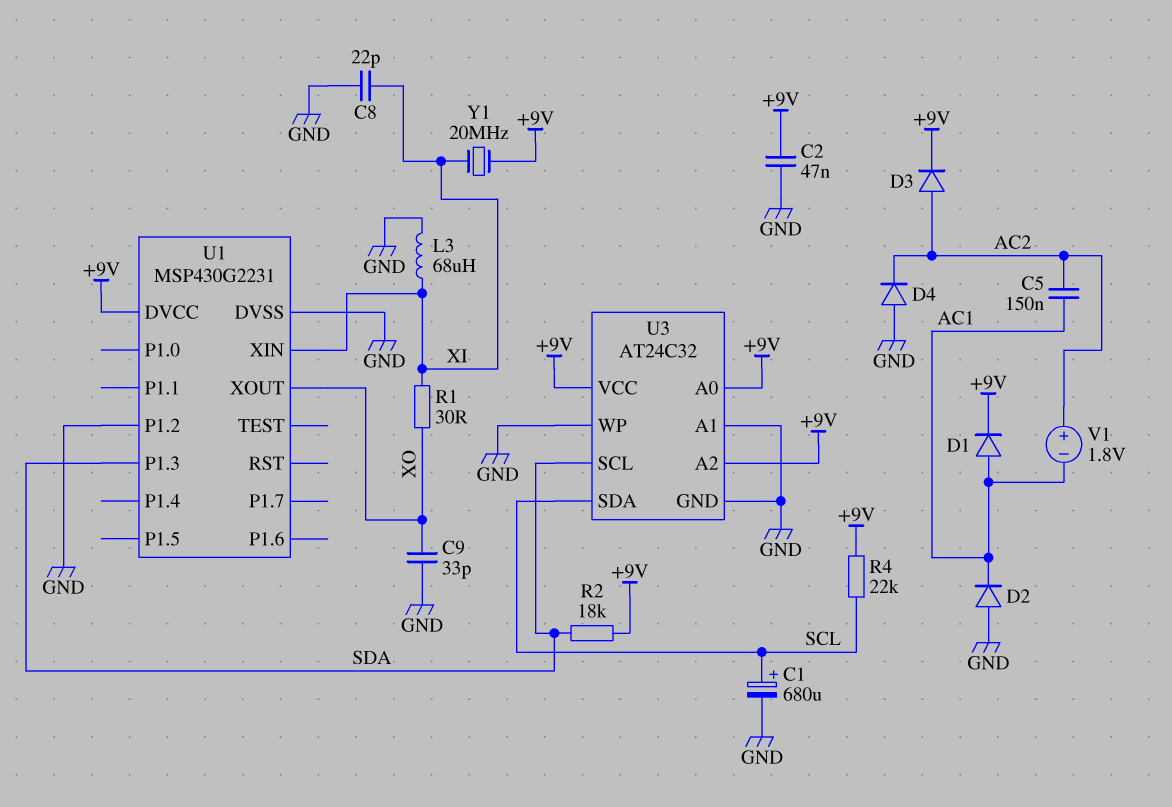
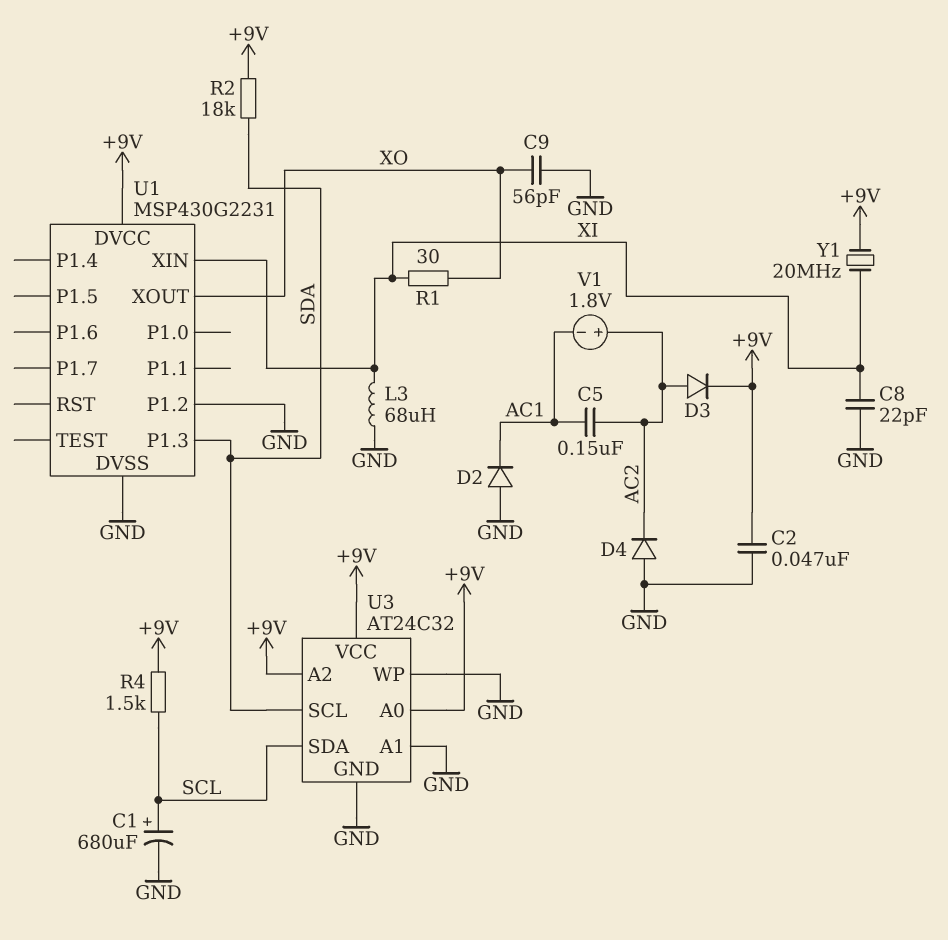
C9: 33pF (GND, XO) -> 56pF (GND, XO)
D1: diode (A AC1, K +9V) -> none
R4: 22k (+9V, SCL) -> 1.5k (+9V, SCL)

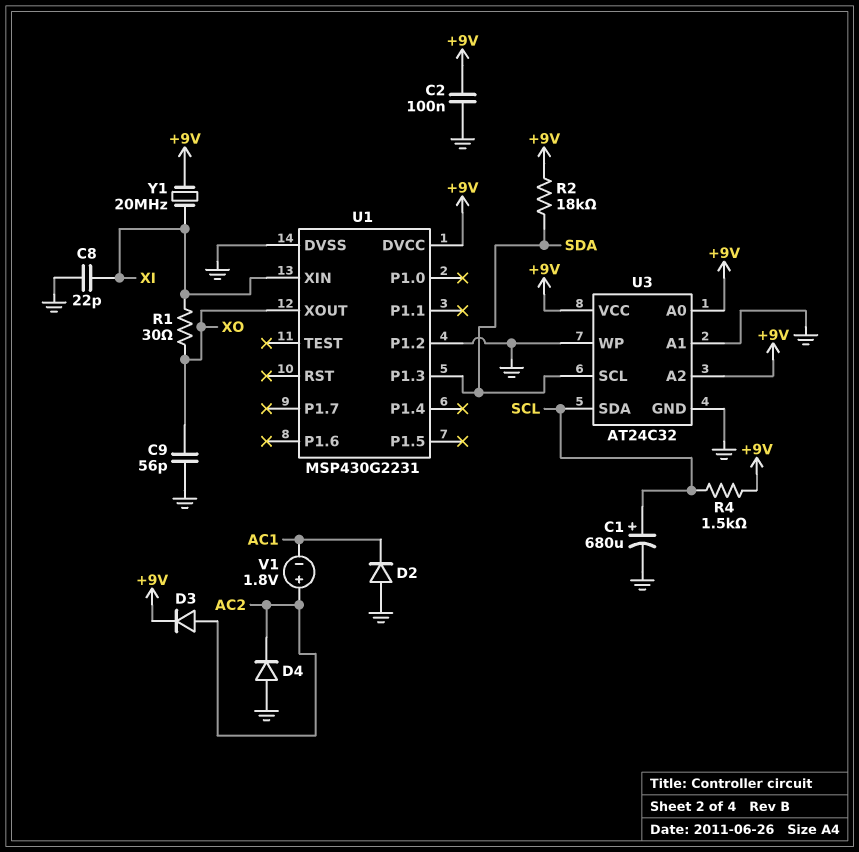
C2: 47nF (+9V, GND) -> 100nF (+9V, GND)
C5: 150nF (AC1, AC2) -> none
L3: 68uH (GND, XI) -> none

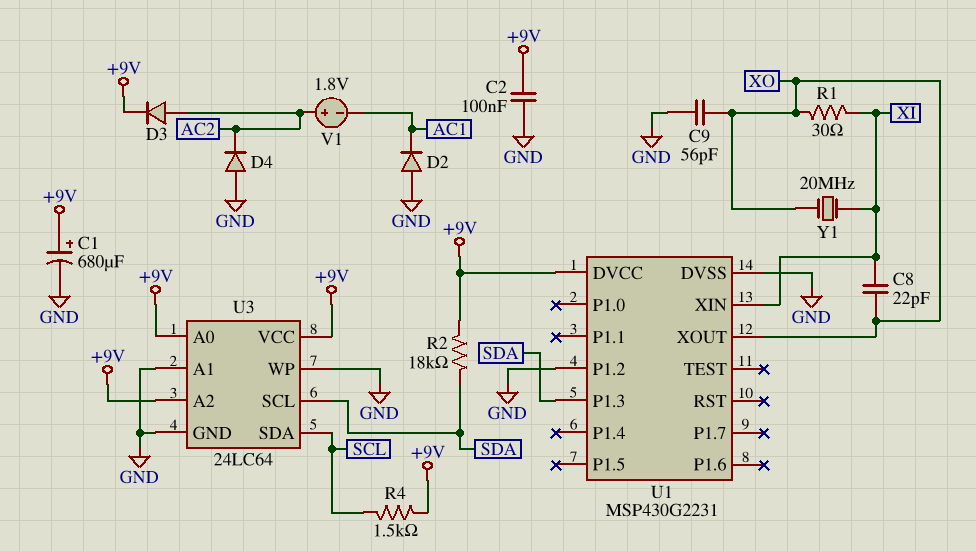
C1: 680uF (plus SCL, minus GND) -> 680uF (plus +9V, minus GND)
C8: 22pF (GND, XI) -> 22pF (XI, XO)
U3: AT24C32 -> 24LC64
Y1: 20MHz (+9V, XI) -> 20MHz (XI, XO)

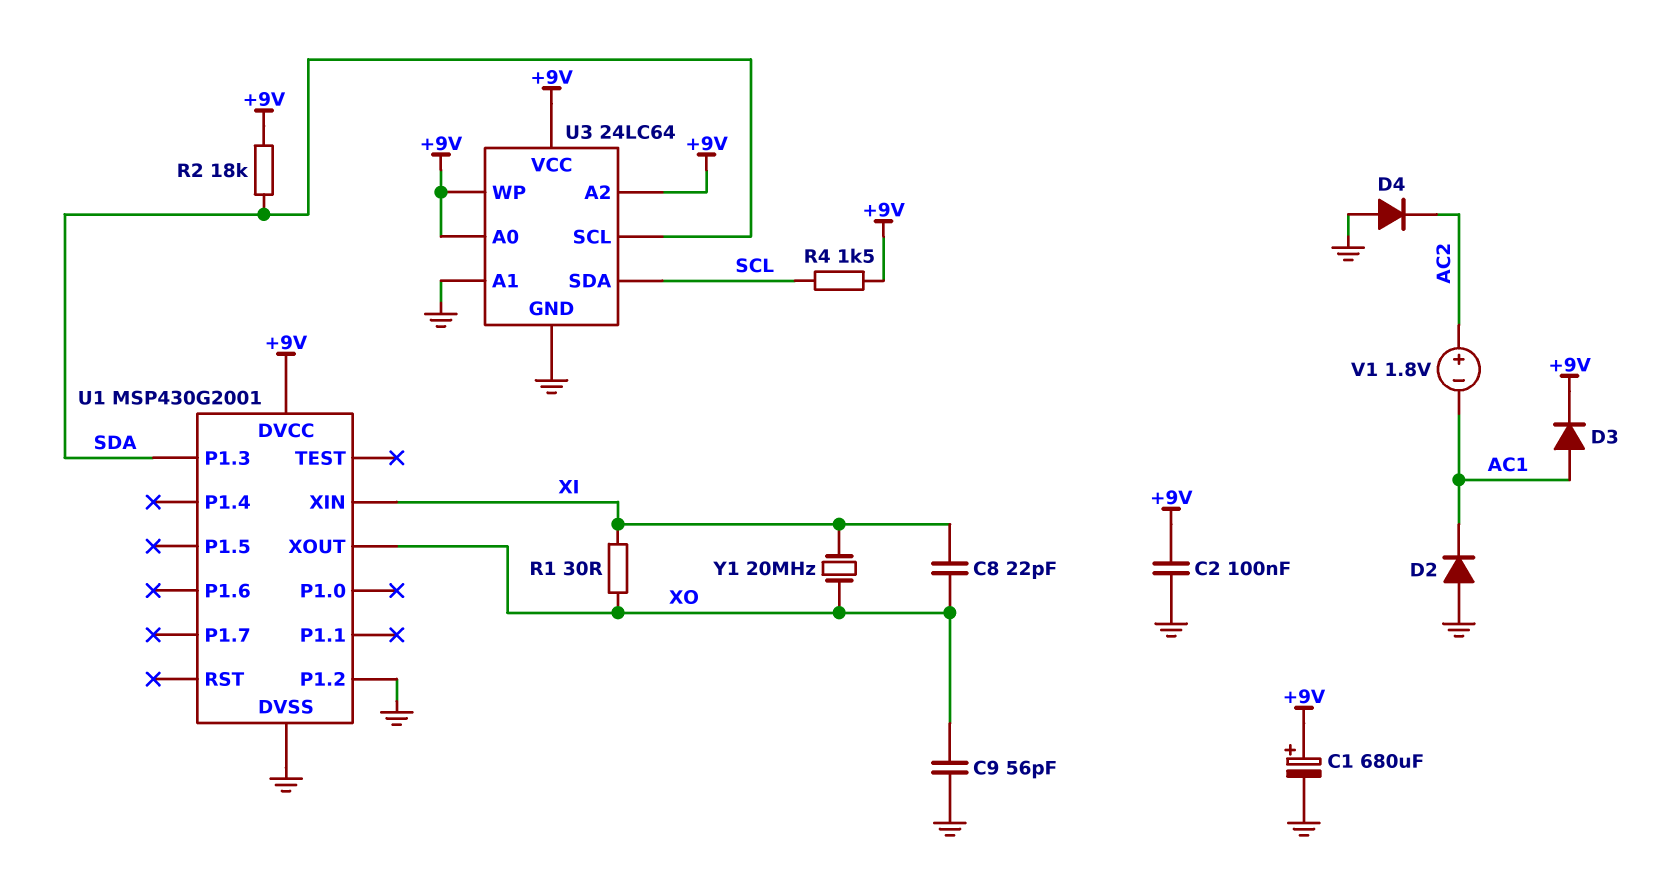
D3: diode (A AC2, K +9V) -> diode (A AC1, K +9V)
U1: MSP430G2231 -> MSP430G2001
U3 pin WP: GND -> +9V

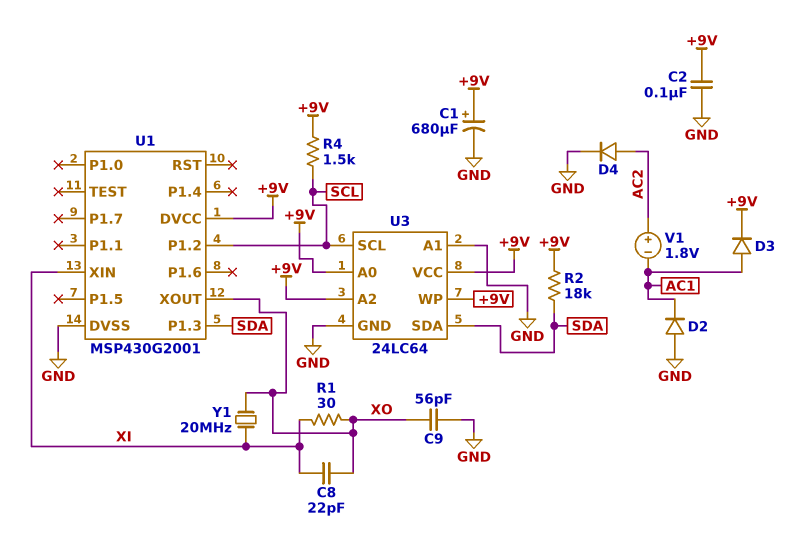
D4: diode (A GND, K AC2) -> diode (A AC2, K GND)
U1 pin P1.2: GND -> SCL
U3 pin SCL: SDA -> SCL
U3 pin SDA: SCL -> SDA

